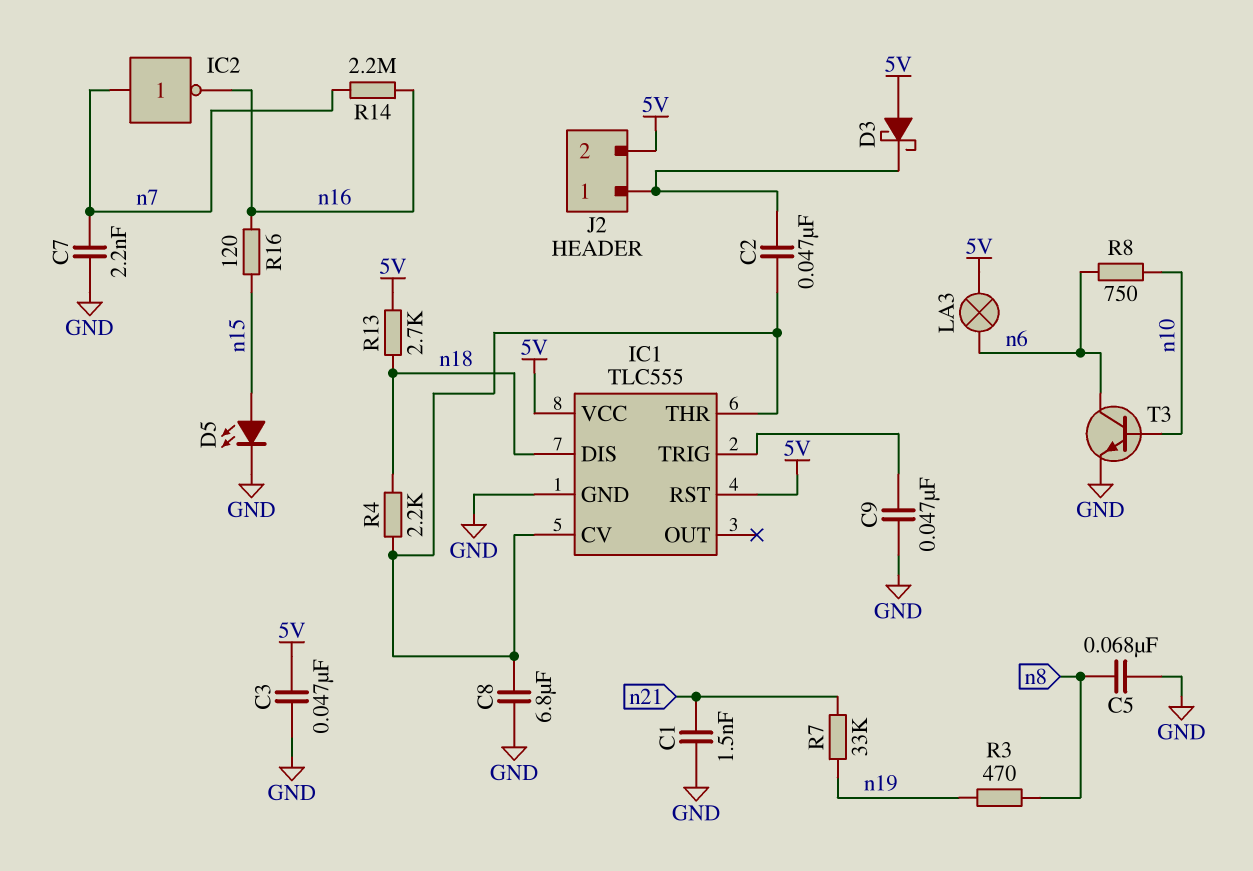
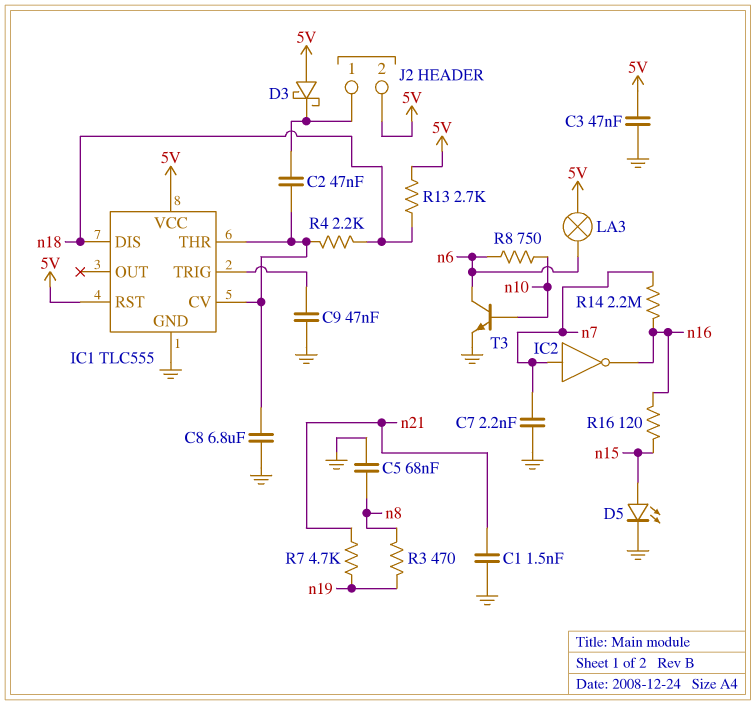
R7: 33k (n19, n21) -> 4.7k (n19, n21)

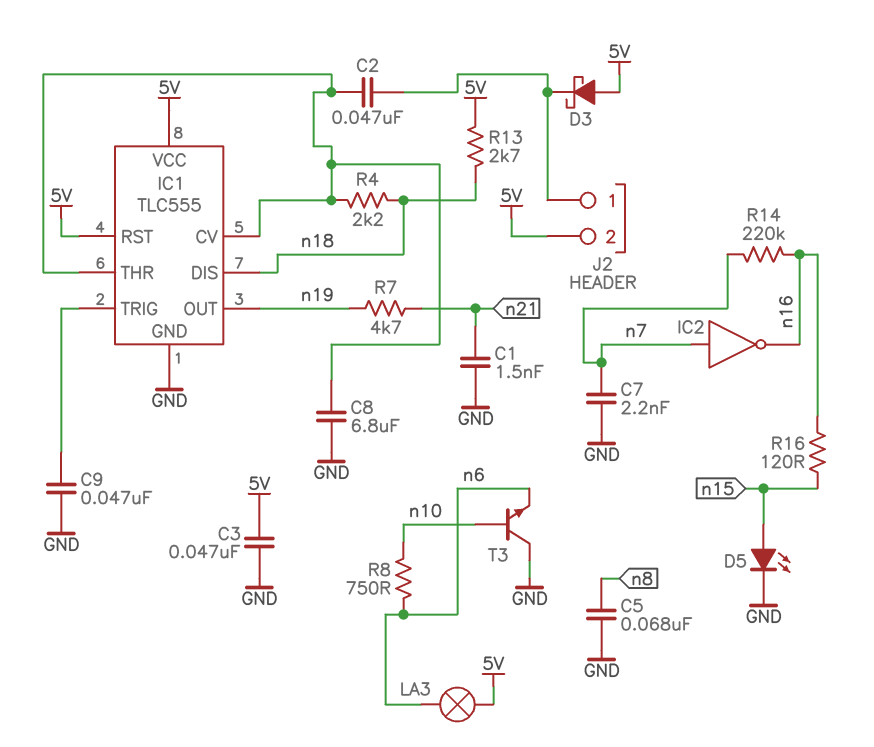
IC1 pin OUT: none -> n19
R3: 470 (n8, n19) -> none
R14: 2.2M (n7, n16) -> 220k (n7, n16)
T3: NPN (B n10, C n6, E GND) -> NPN (B n10, C GND, E n6)

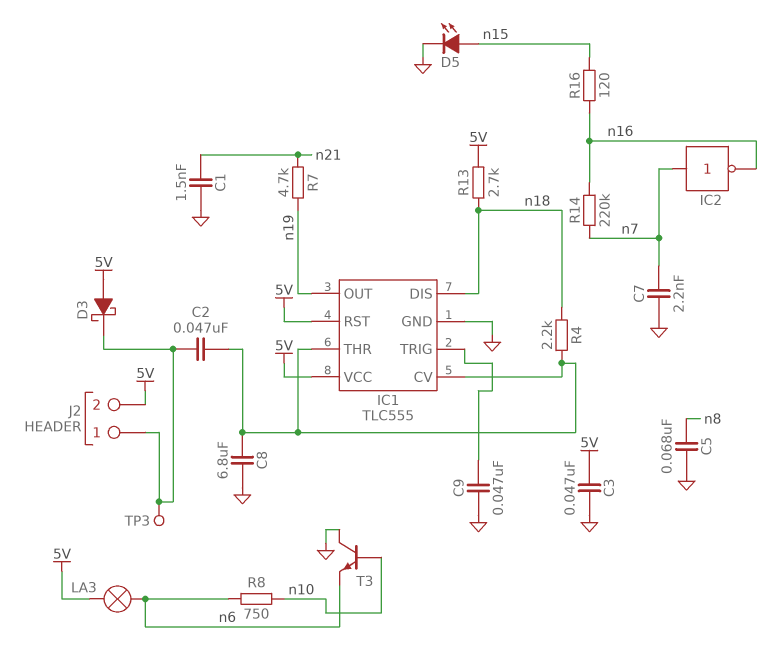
TP3: none -> test point (J2/1)

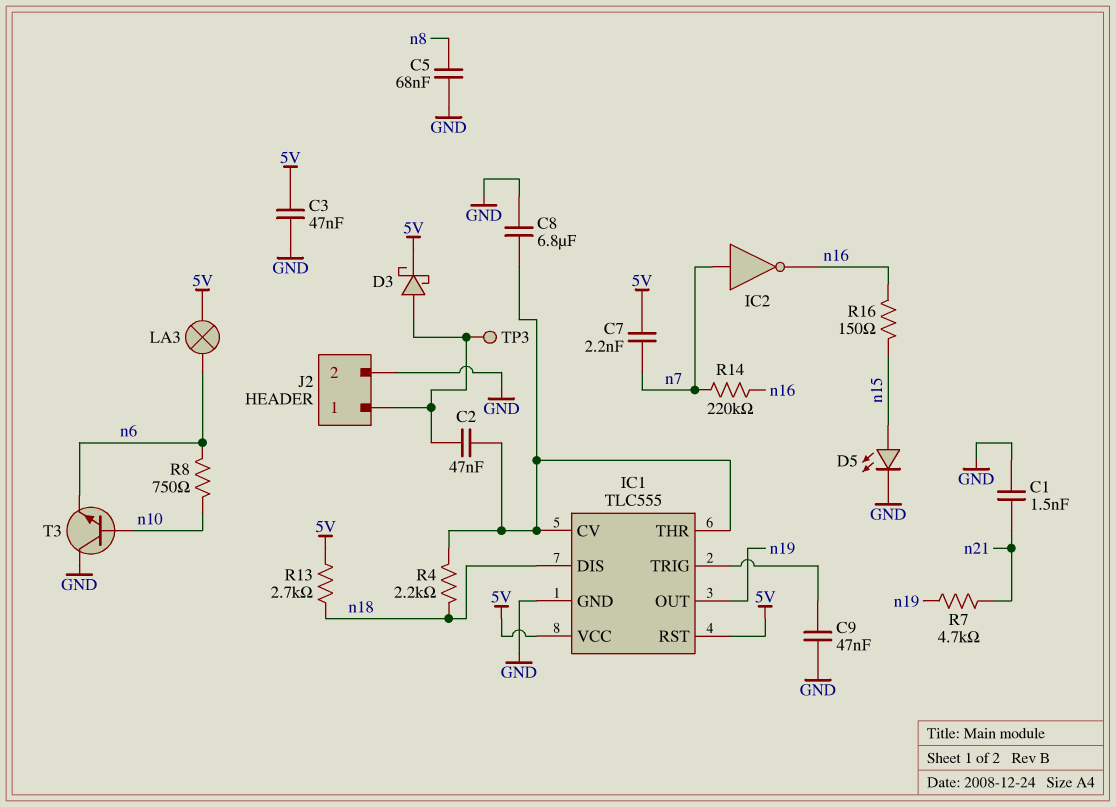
C7: 2.2nF (GND, n7) -> 2.2nF (5V, n7)
D3: schottky (A 5V, K J2/1) -> schottky (A J2/1, K 5V)
J2 pin 2: 5V -> GND
R16: 120 (n15, n16) -> 150 (n15, n16)

